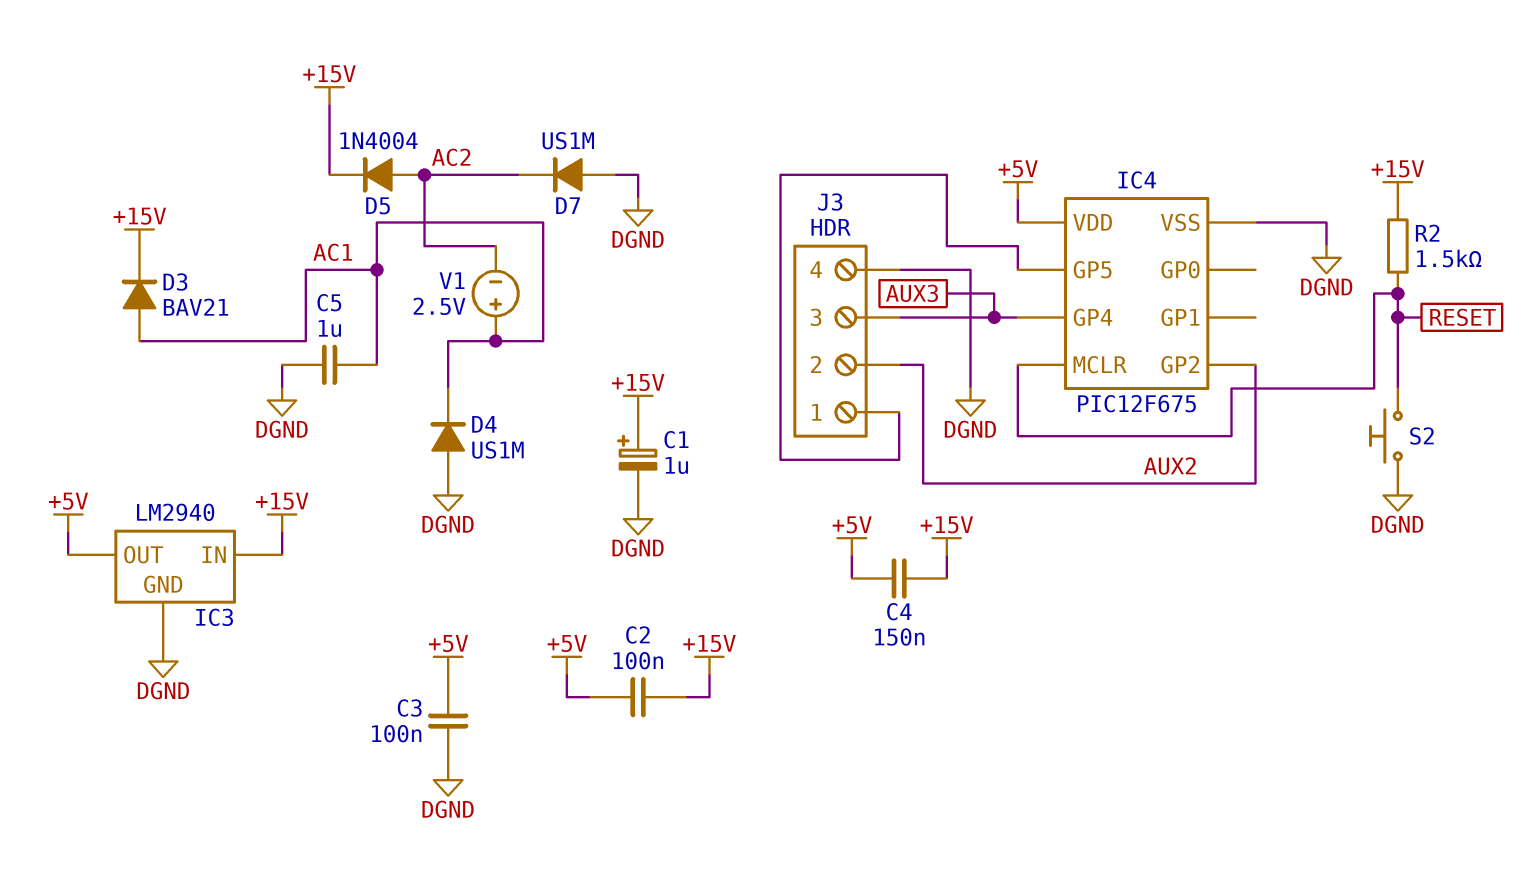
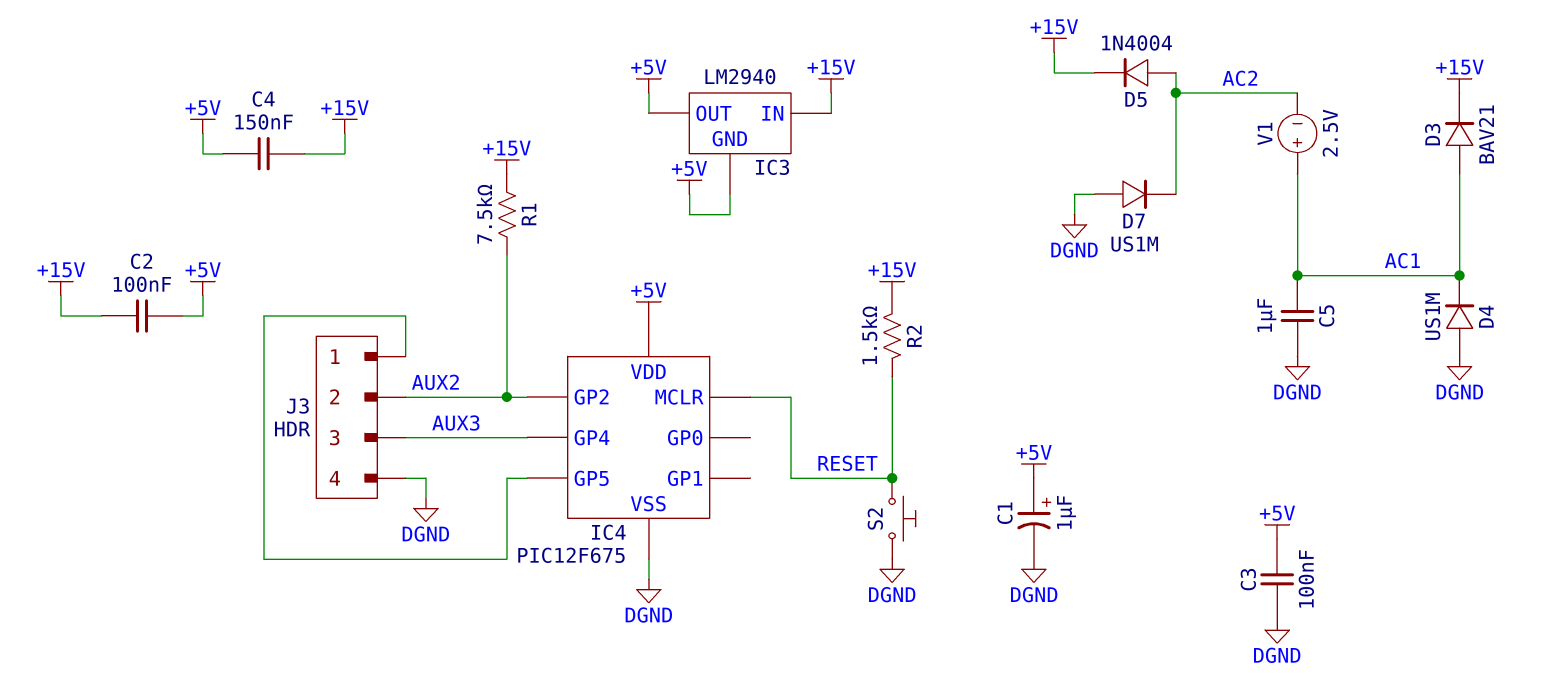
C1: 1uF (plus +15V, minus DGND) -> 1uF (plus +5V, minus DGND)
IC3 pin GND: DGND -> +5V
R1: none -> 7.5k (+15V, AUX2)

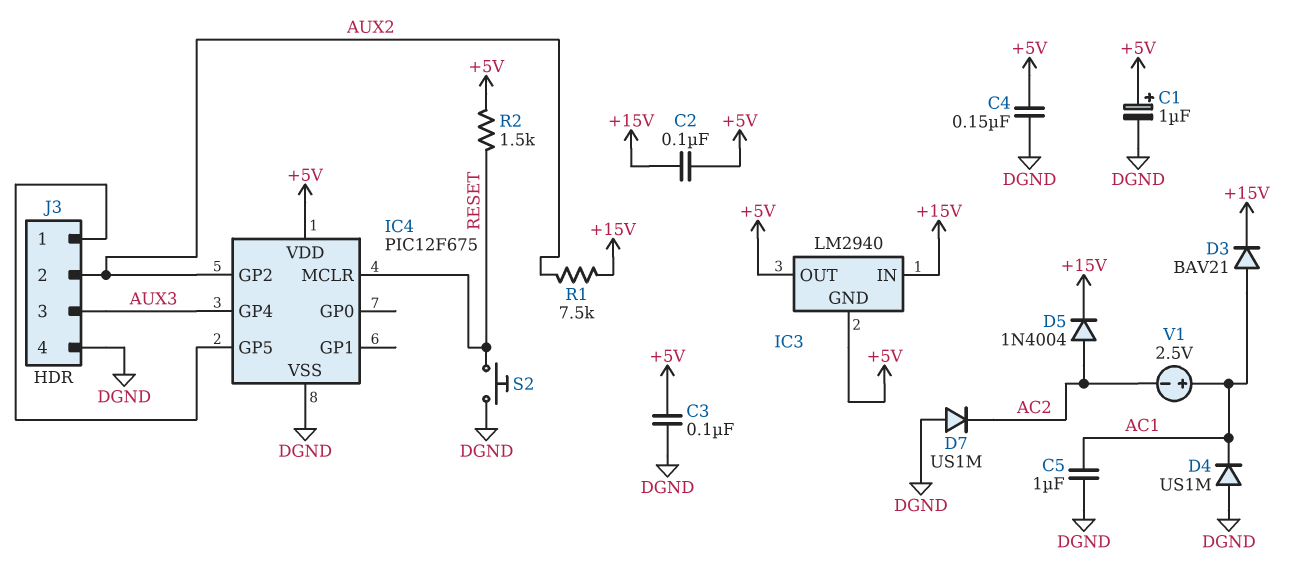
C4: 150nF (+5V, +15V) -> 150nF (+5V, DGND)
R2: 1.5k (+15V, RESET) -> 1.5k (+5V, RESET)

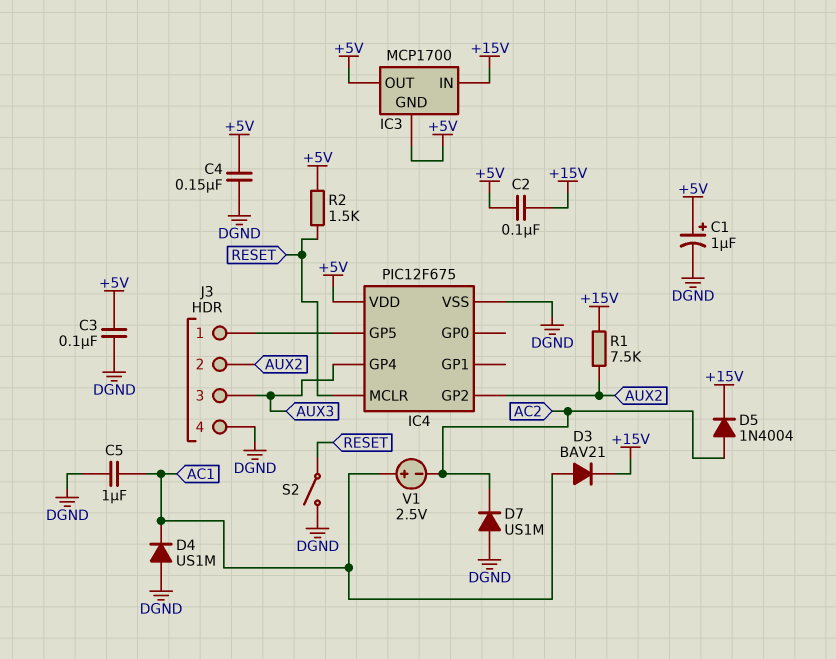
IC3: LM2940 -> MCP1700
S2: button (DGND, RESET) -> switch (DGND, RESET)

